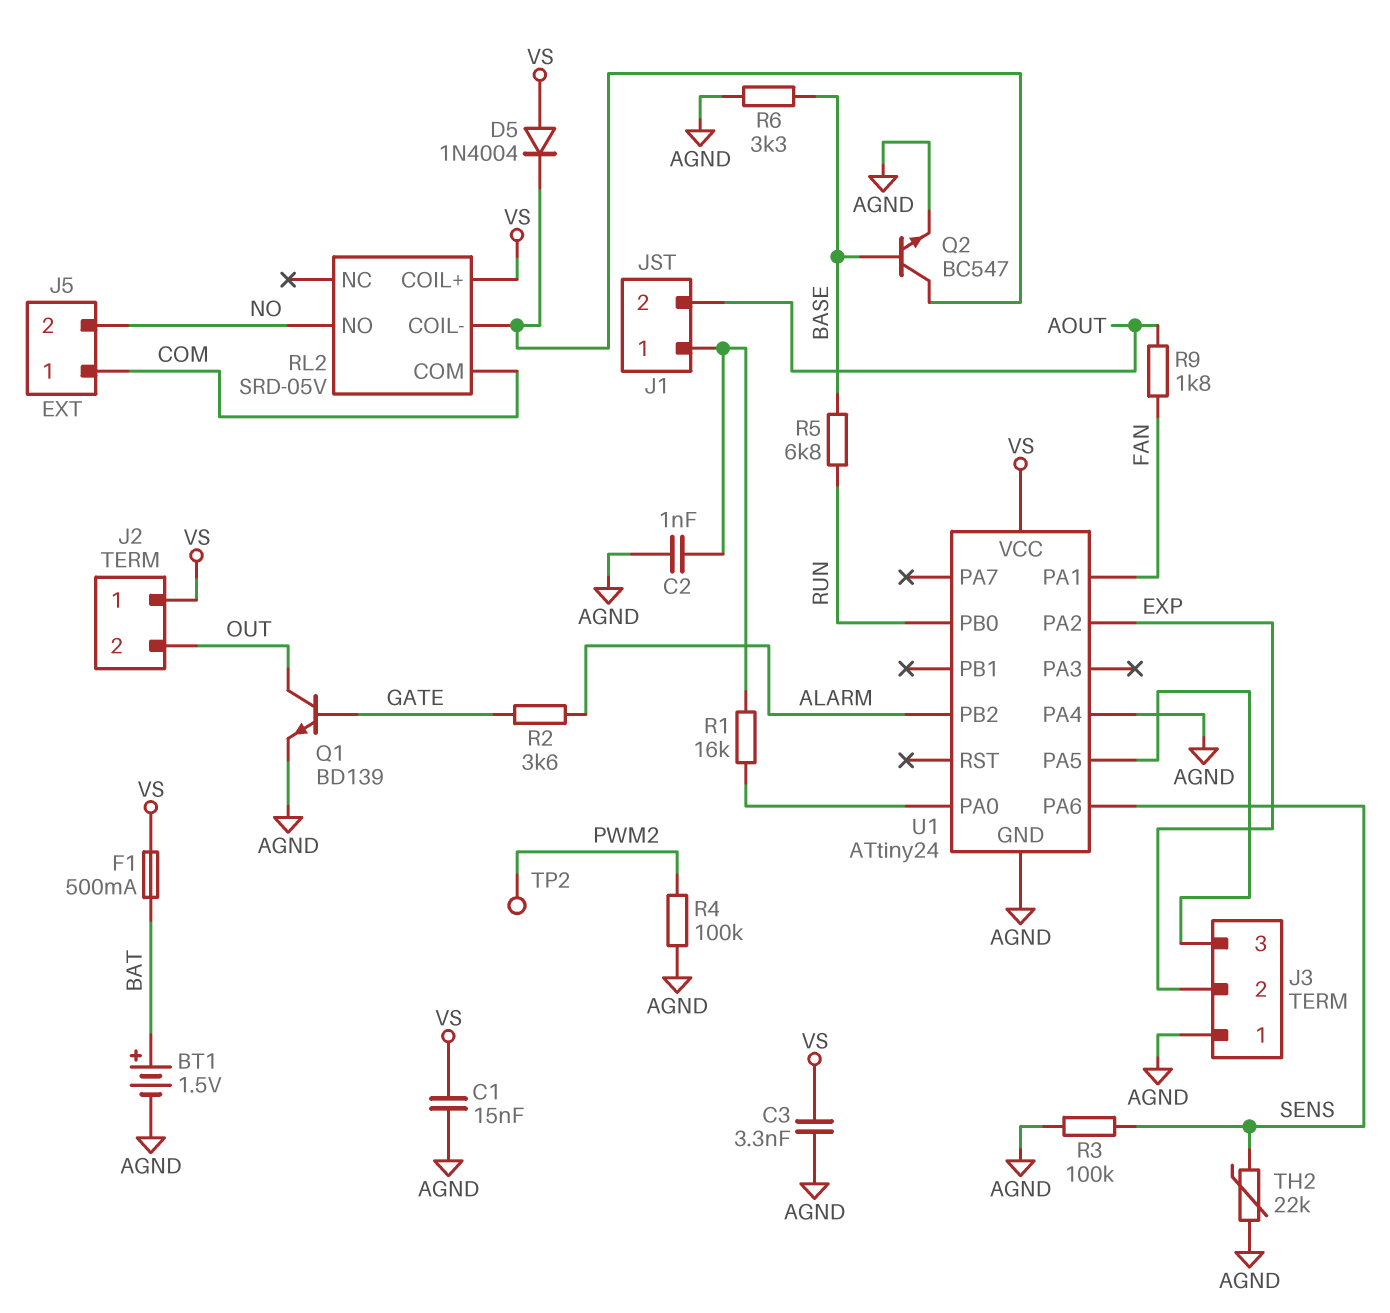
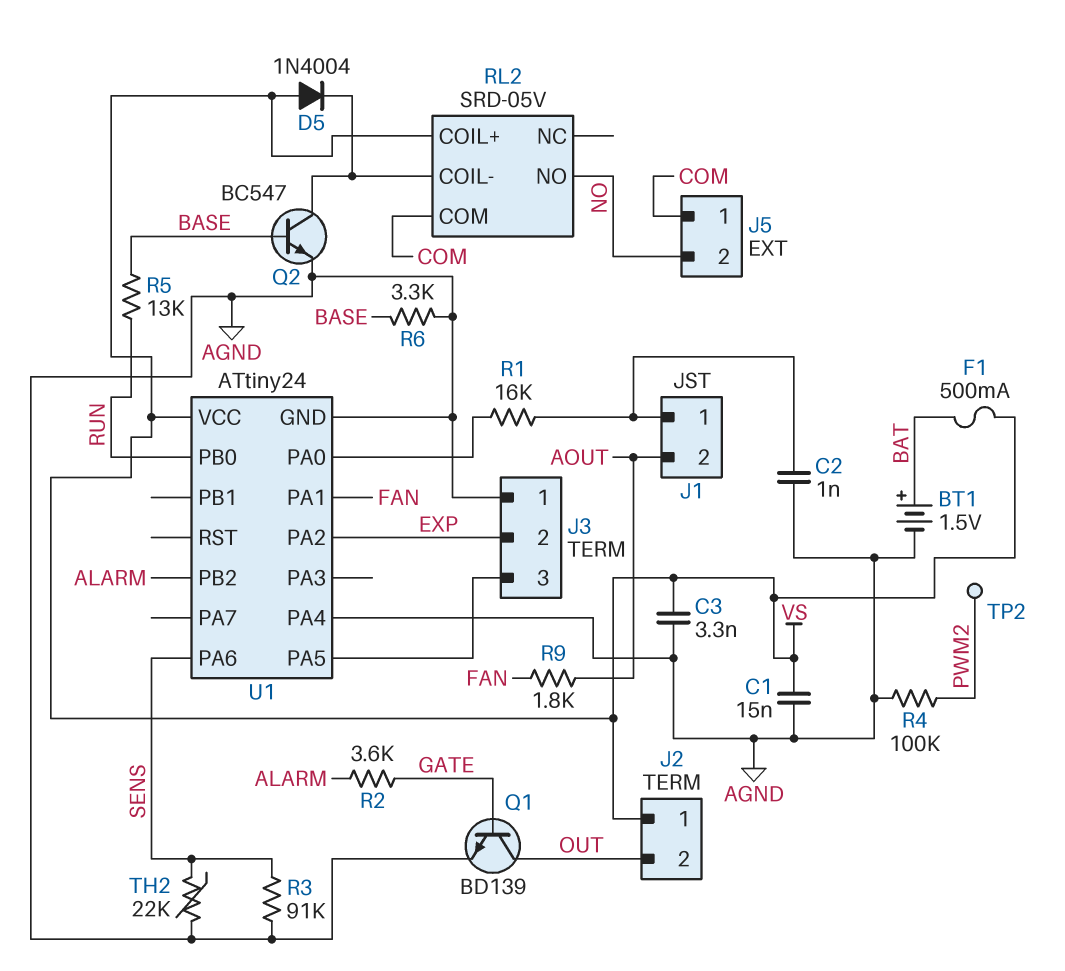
R3: 100k (AGND, SENS) -> 91k (AGND, SENS)
R5: 6.8k (BASE, RUN) -> 13k (BASE, RUN)

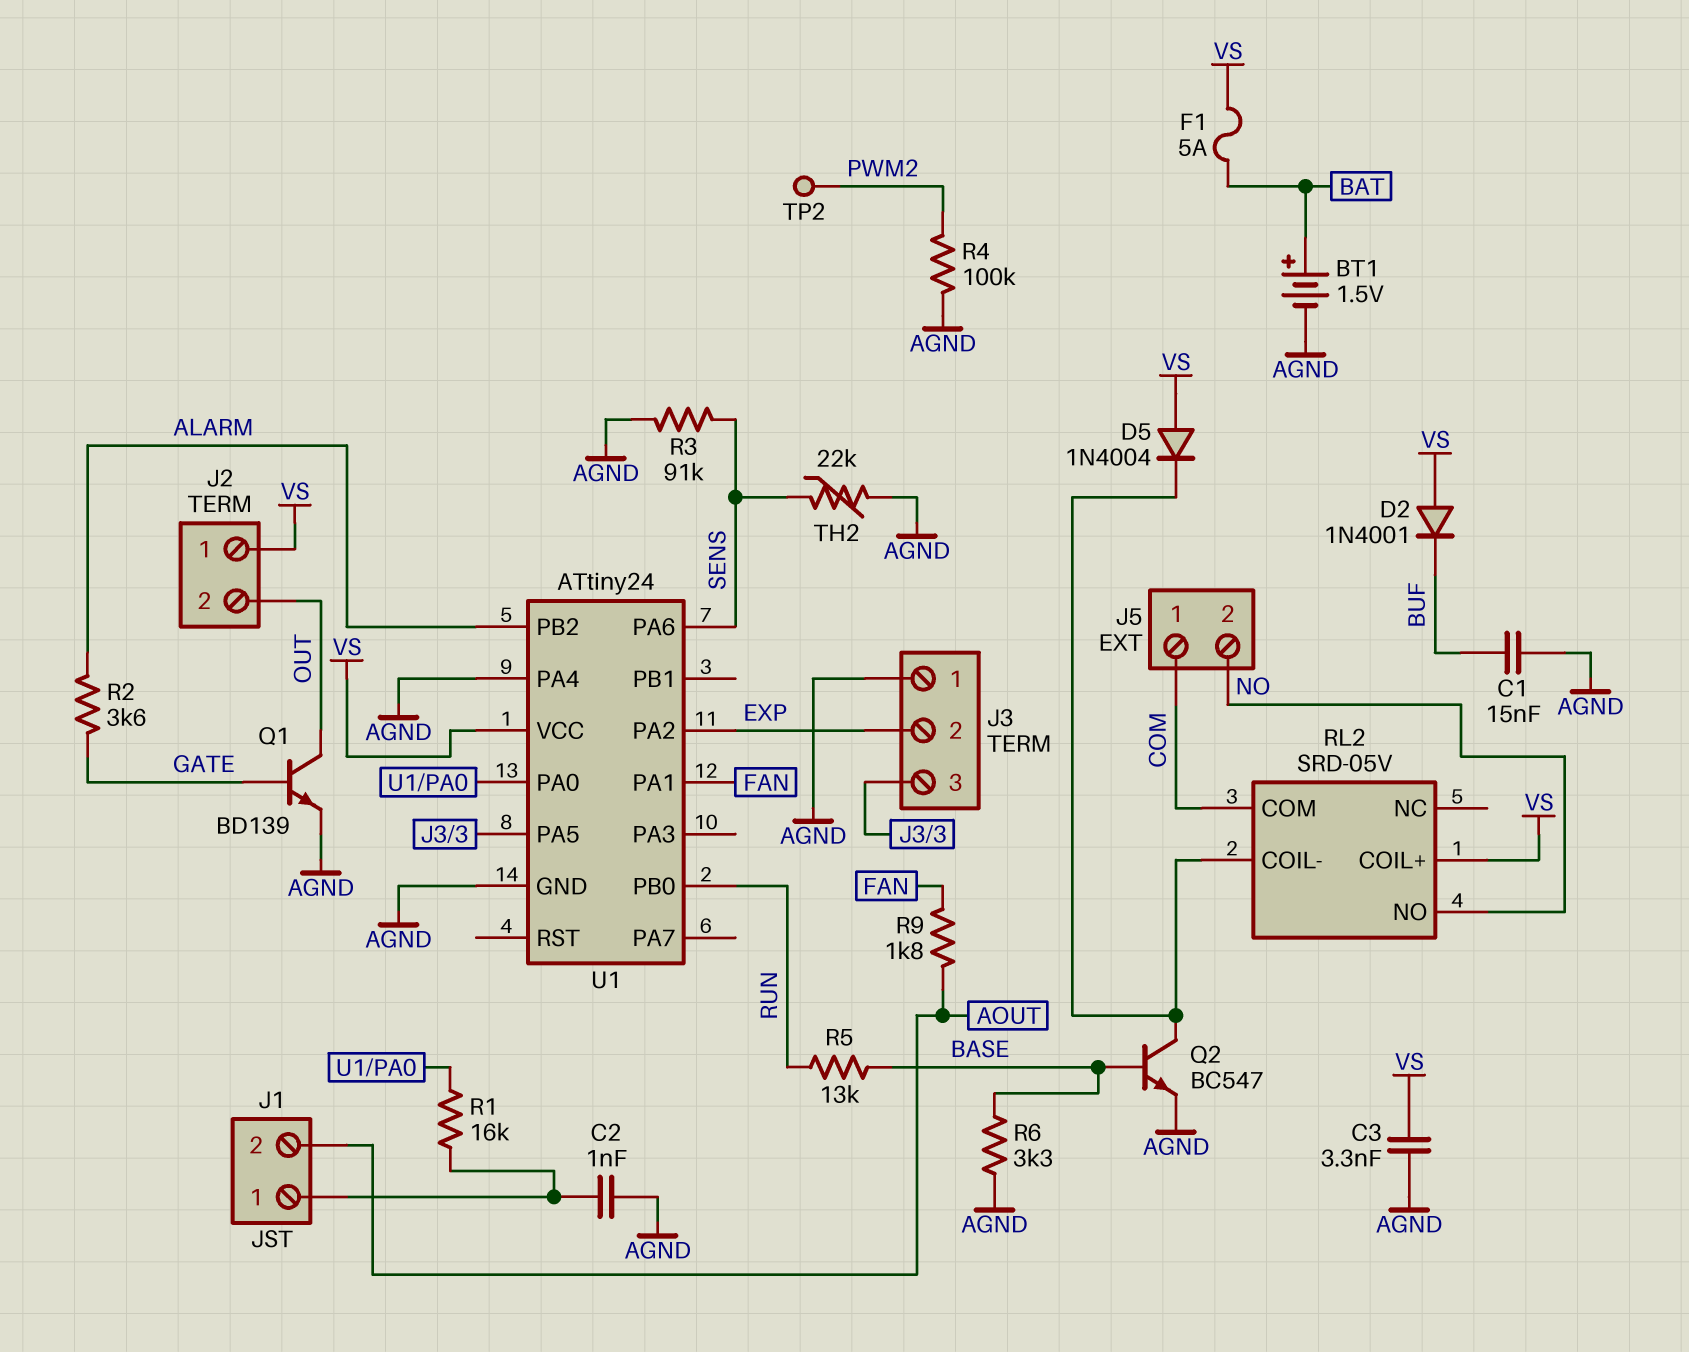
C1: 15nF (AGND, VS) -> 15nF (AGND, BUF)
D2: none -> diode 1N4001 (A VS, K BUF)
F1: 500mA (BAT, VS) -> 5A (BAT, VS)

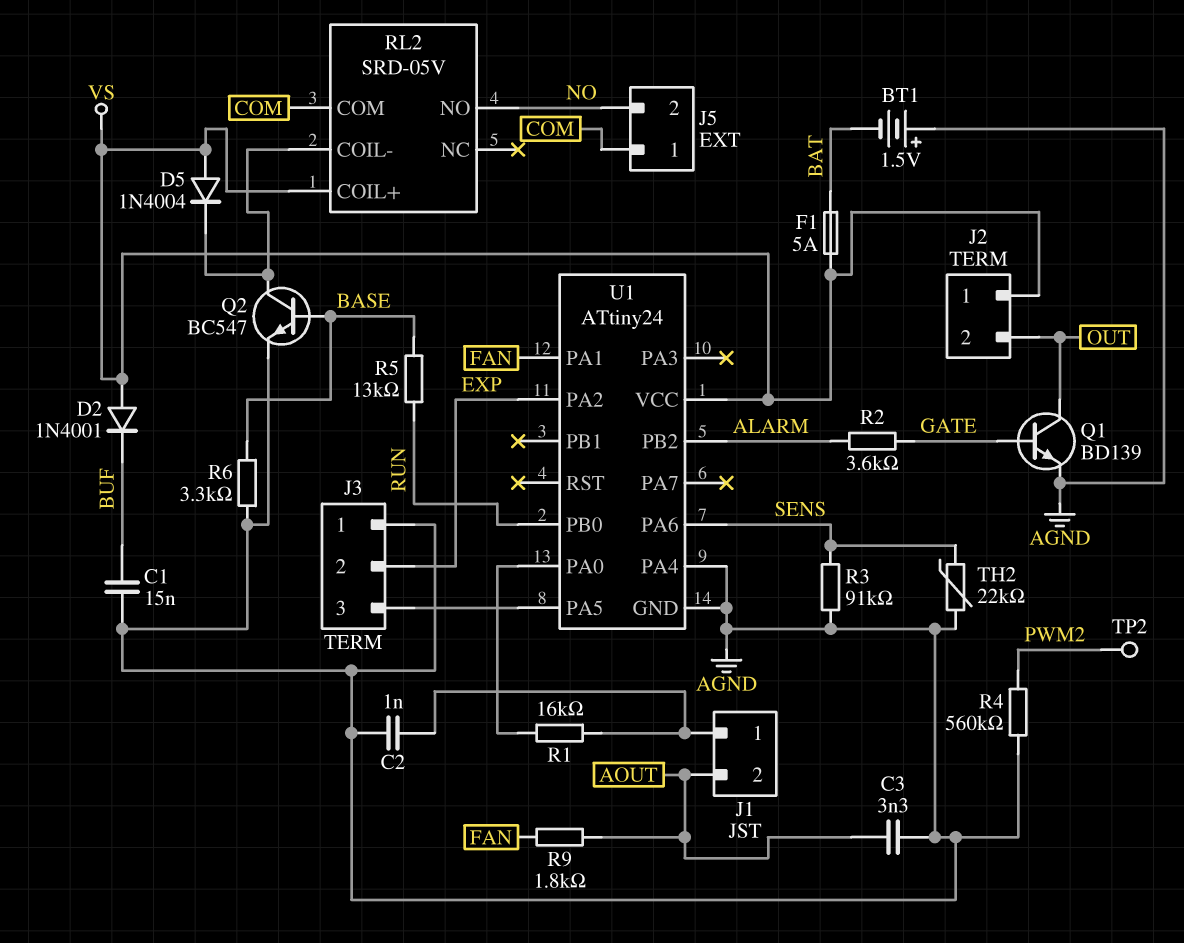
BT1: 1.5V (plus BAT, minus AGND) -> 1.5V (plus AGND, minus BAT)
C3: 3.3nF (AGND, VS) -> 3.3nF (AGND, AOUT)
R4: 100k (AGND, PWM2) -> 560k (AGND, PWM2)

